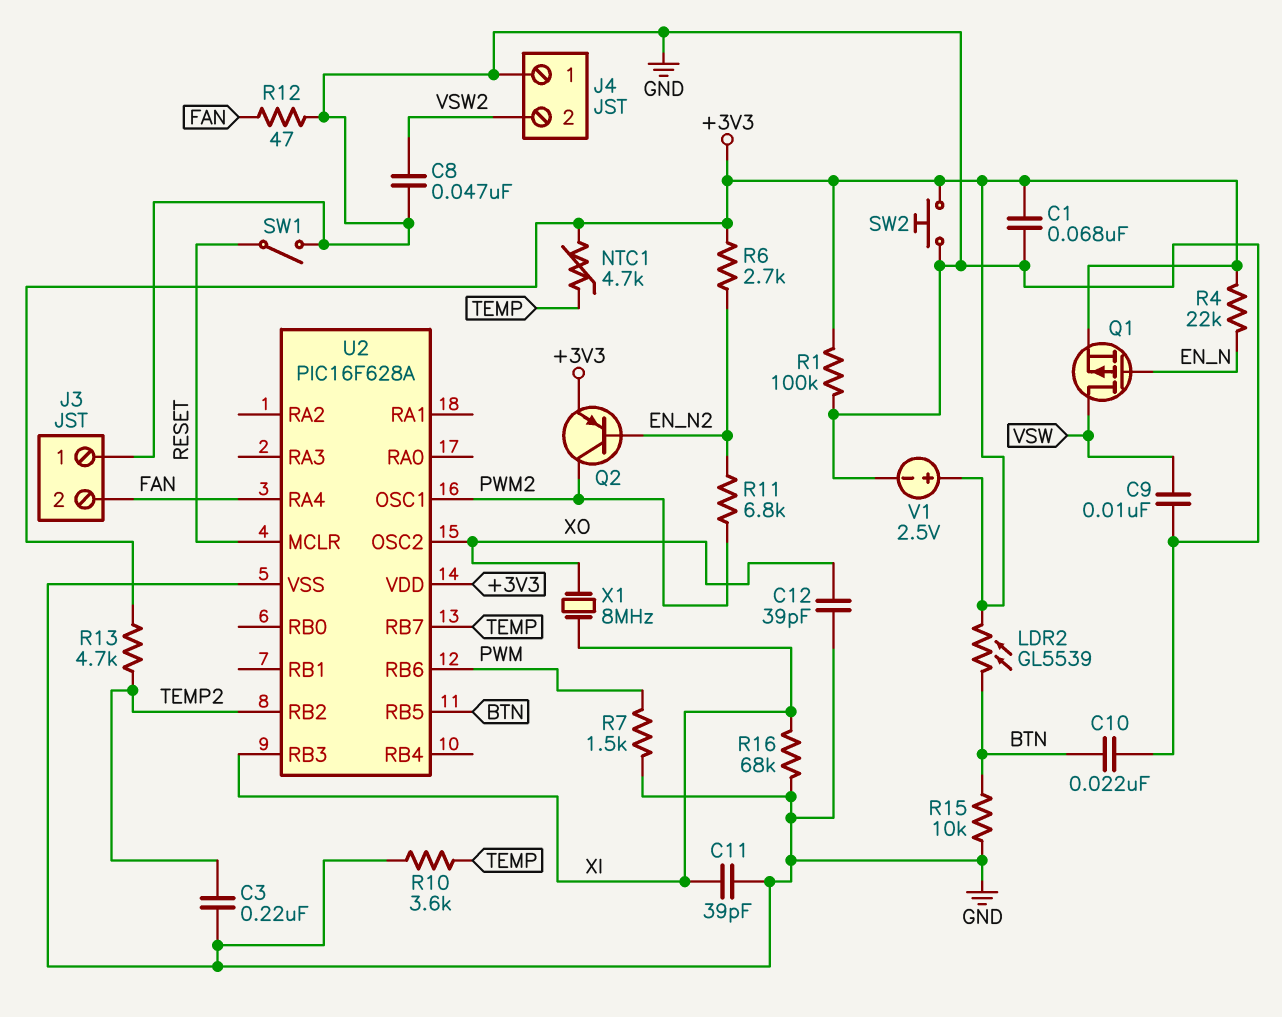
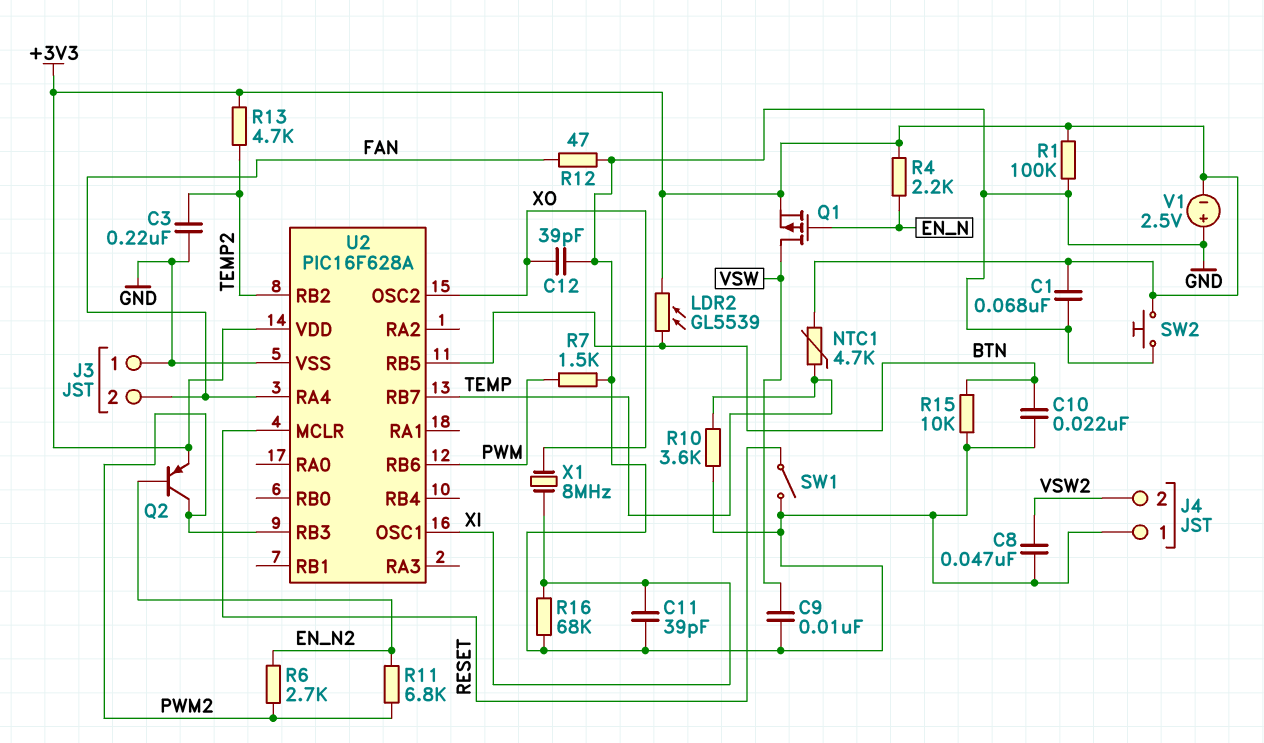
R4: 22k (+3V3, EN_N) -> 2.2k (+3V3, EN_N)
R6: 2.7k (+3V3, EN_N2) -> 2.7k (EN_N2, PWM2)
U2 pin OSC1: PWM2 -> XI
U2 pin RB3: XI -> PWM2
V1: 2.5V (plus +3V3, minus GND) -> 2.5V (plus GND, minus +3V3)

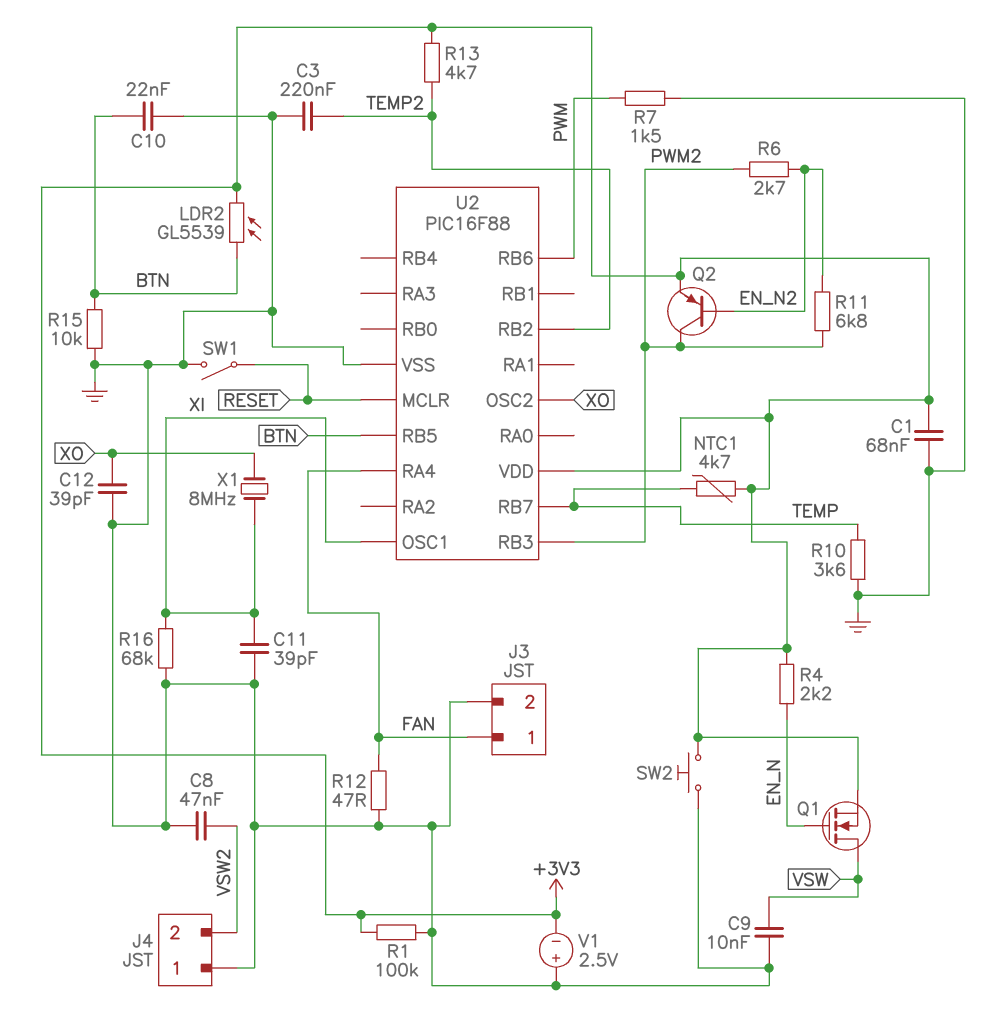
J3 pin 1: GND -> FAN
J3 pin 2: FAN -> GND
Q1: PMOS (G EN_N, D VSW, S +3V3) -> NMOS (G EN_N, D VSW, S +3V3)
U2: PIC16F628A -> PIC16F88

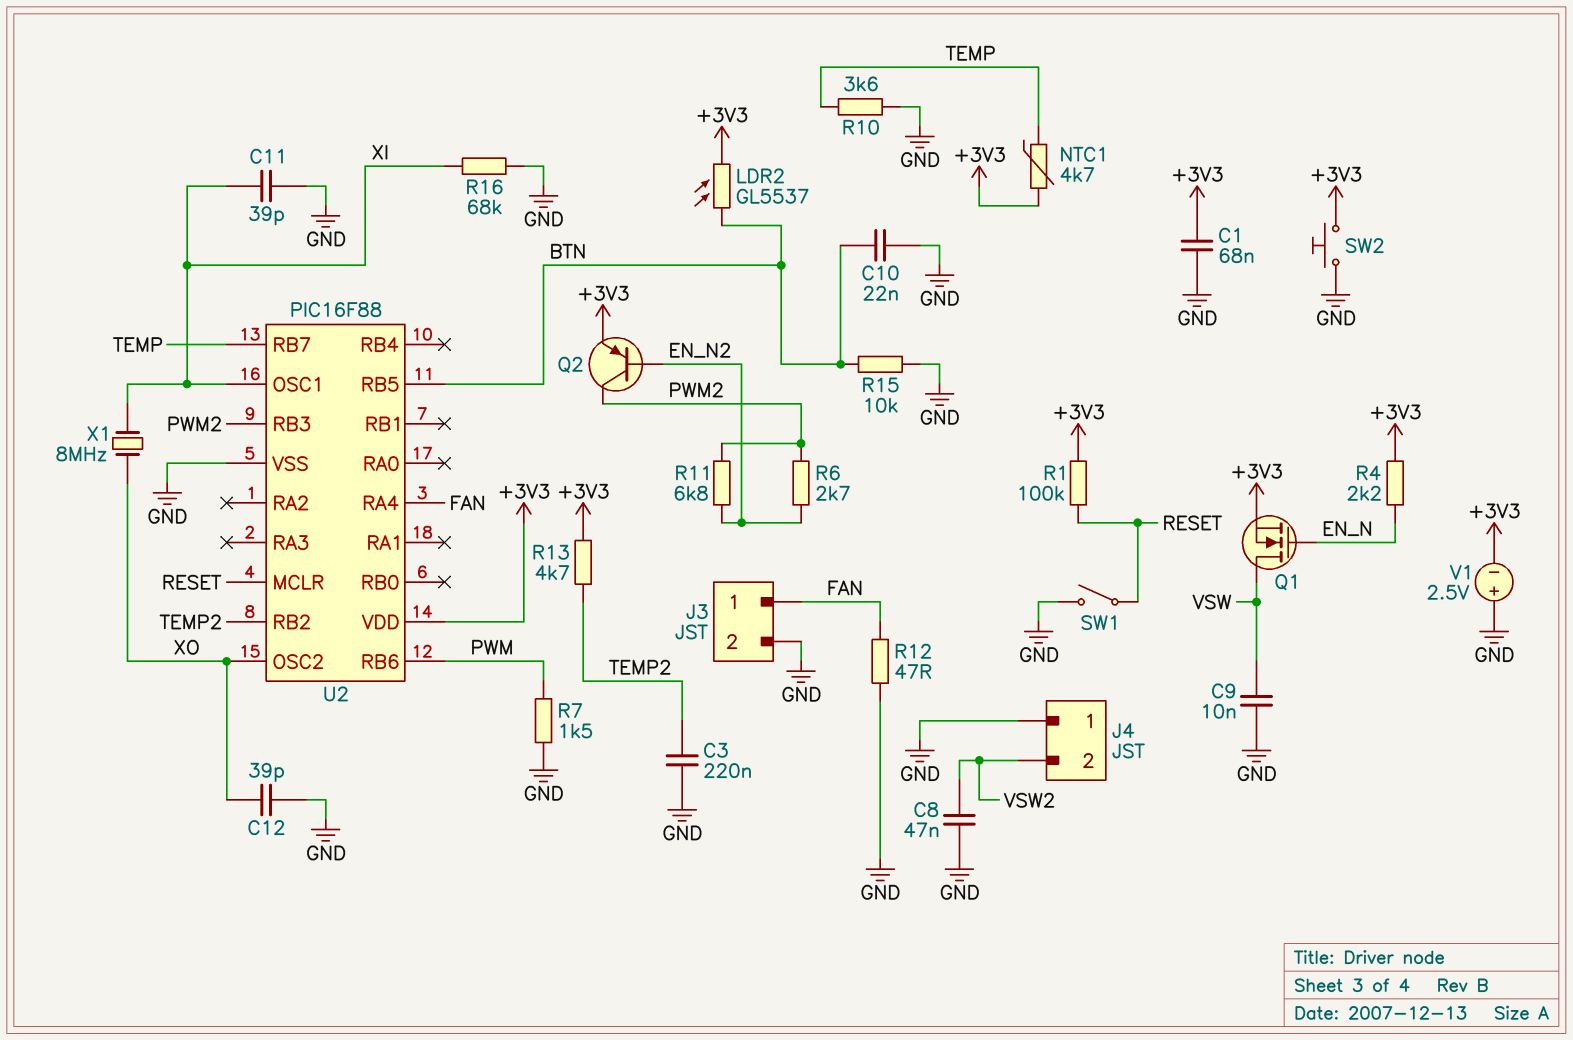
LDR2: GL5539 (+3V3, BTN) -> GL5537 (+3V3, BTN)
R1: 100k (+3V3, GND) -> 100k (+3V3, RESET)

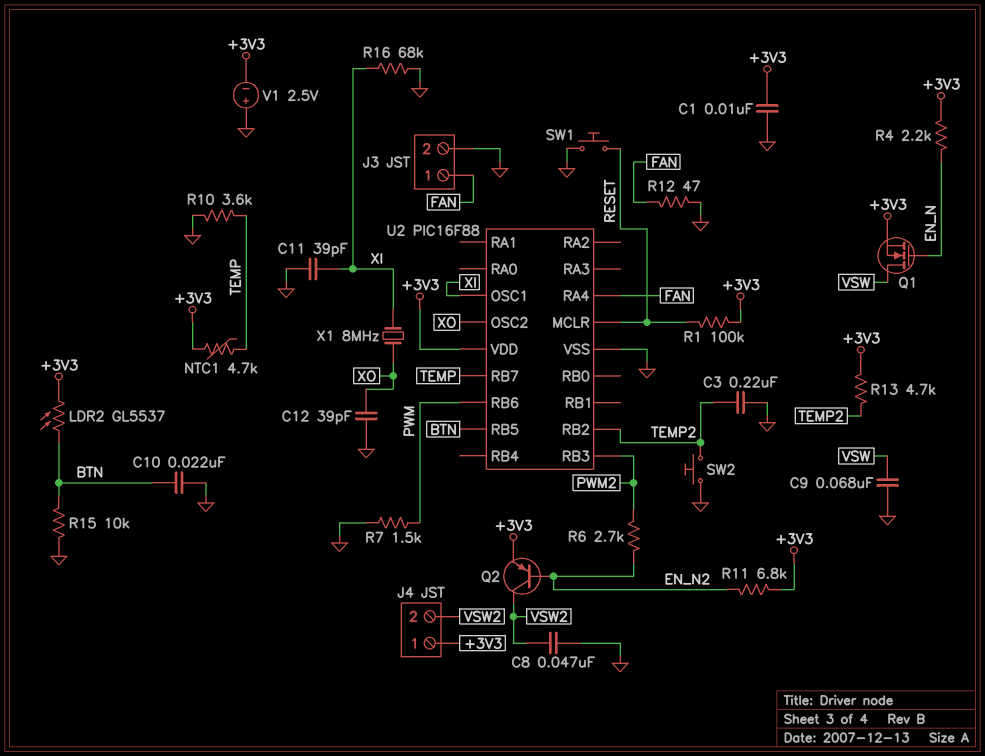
C1: 68nF (+3V3, GND) -> 10nF (+3V3, GND)
C9: 10nF (GND, VSW) -> 68nF (GND, VSW)
J4 pin 1: GND -> +3V3
Q2: PNP (B EN_N2, C PWM2, E +3V3) -> PNP (B EN_N2, C VSW2, E +3V3)
R11: 6.8k (EN_N2, PWM2) -> 6.8k (+3V3, EN_N2)
SW1: switch (GND, RESET) -> button (GND, RESET)
SW2: button (+3V3, GND) -> button (GND, TEMP2)

